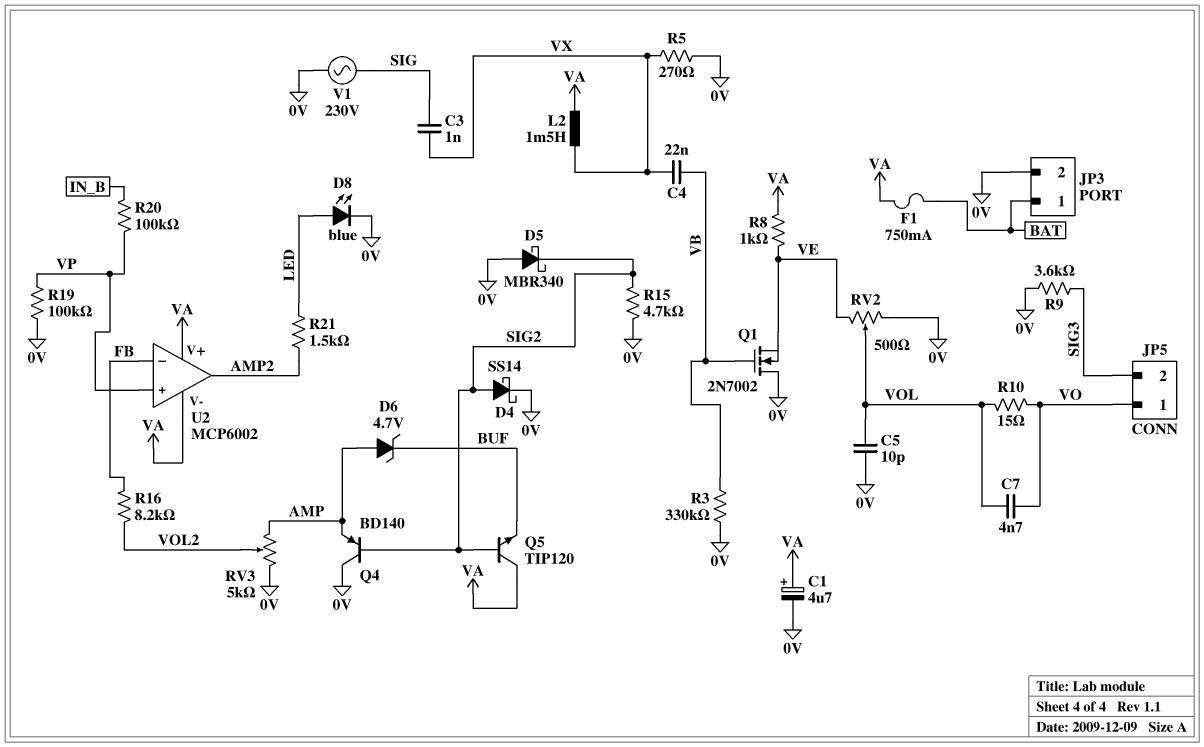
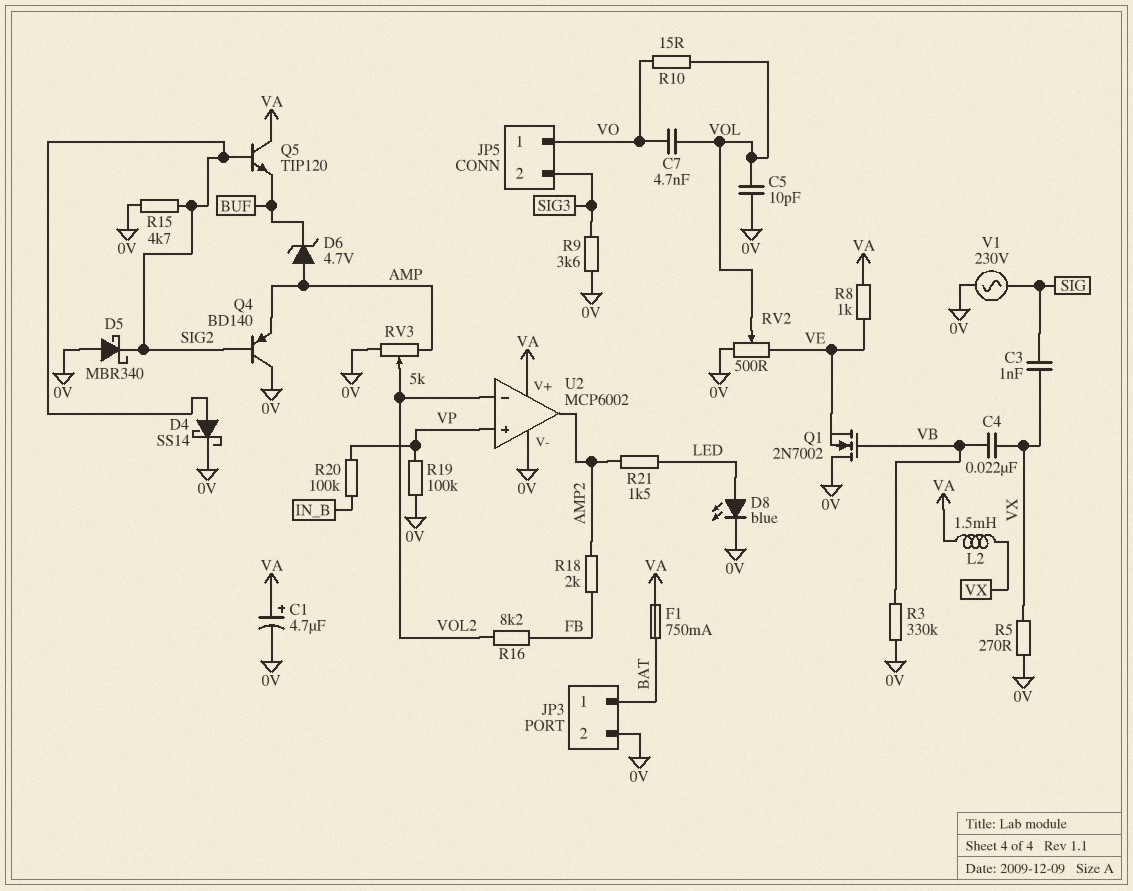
R18: none -> 2k (AMP2, FB)
U2 pin V-: VA -> 0V
U2 pin in-: FB -> VOL2

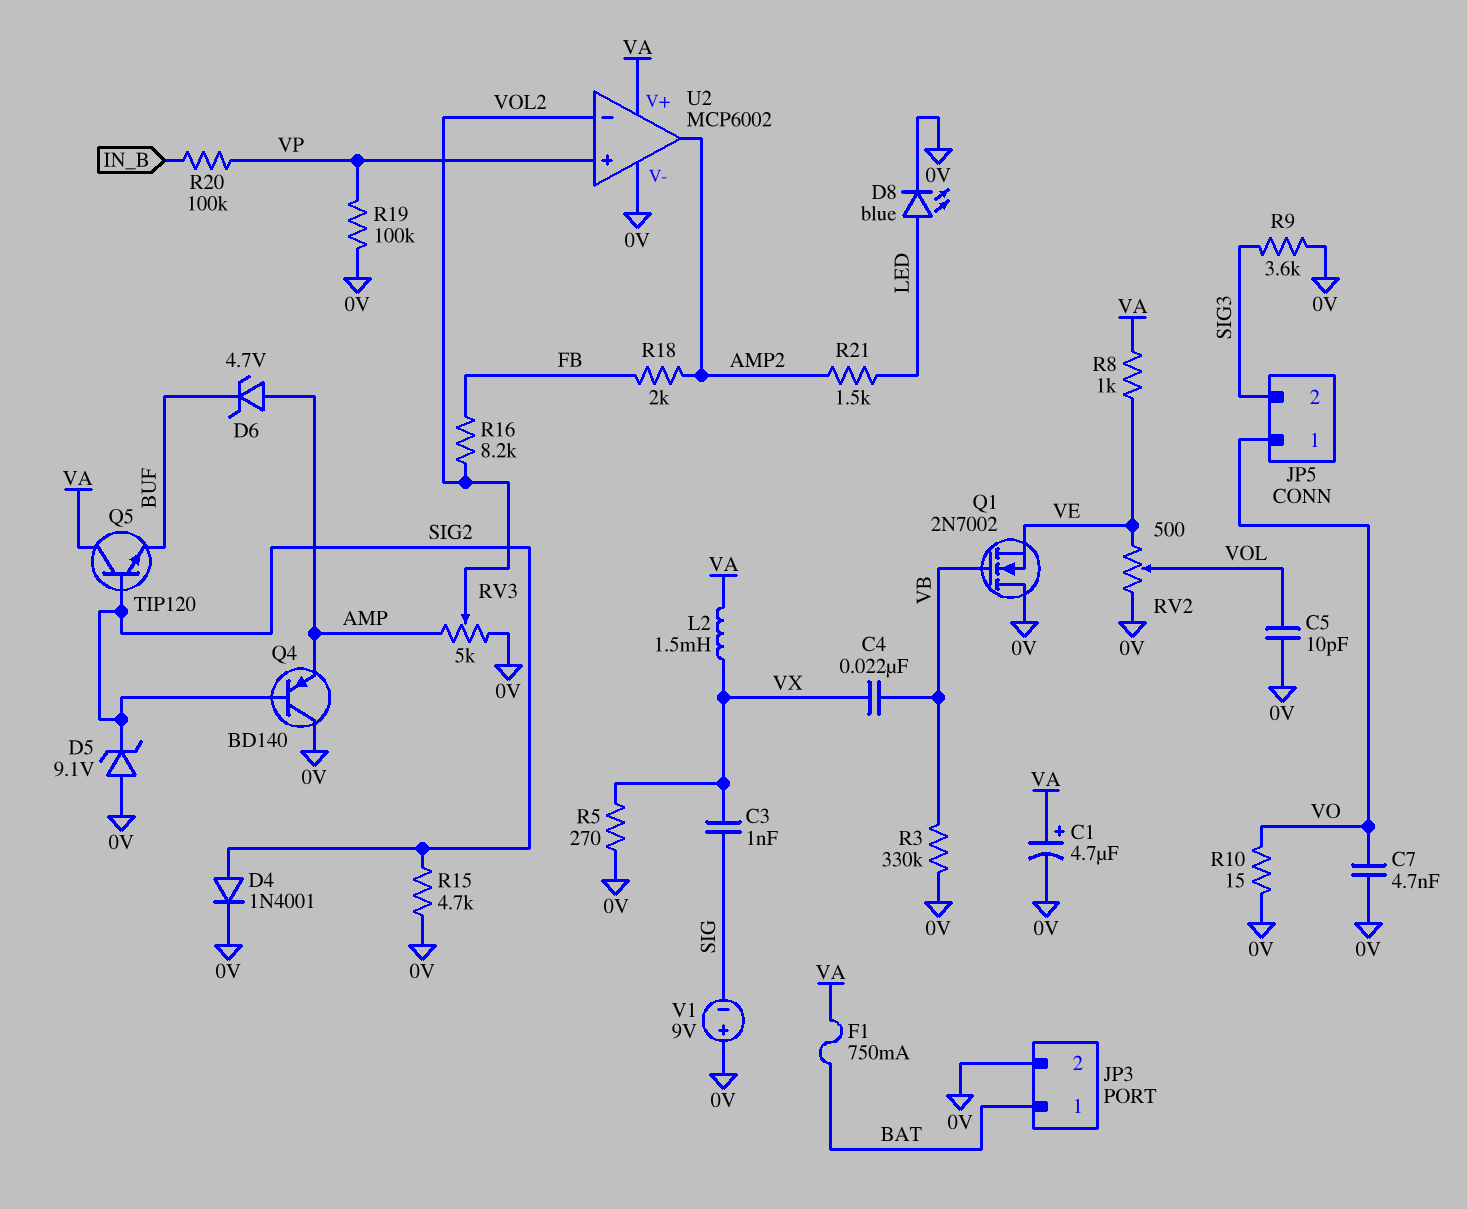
C7: 4.7nF (VO, VOL) -> 4.7nF (0V, VO)
D4: schottky SS14 (A SIG2, K 0V) -> diode 1N4001 (A SIG2, K 0V)
D5: schottky MBR340 (A 0V, K SIG2) -> zener 9.1V (A 0V, K SIG2)
R10: 15 (VO, VOL) -> 15 (0V, VO)
V1: AC 230V (0V, SIG) -> 9V (plus 0V, minus SIG)

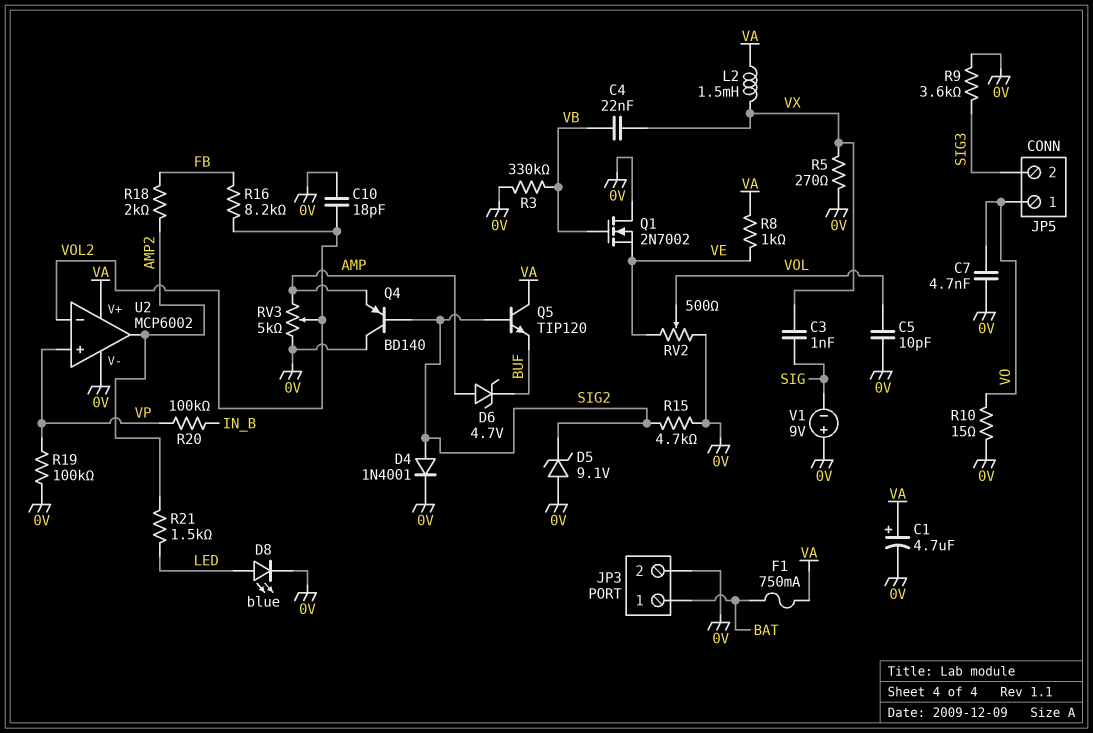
C10: none -> 18pF (0V, VOL2)

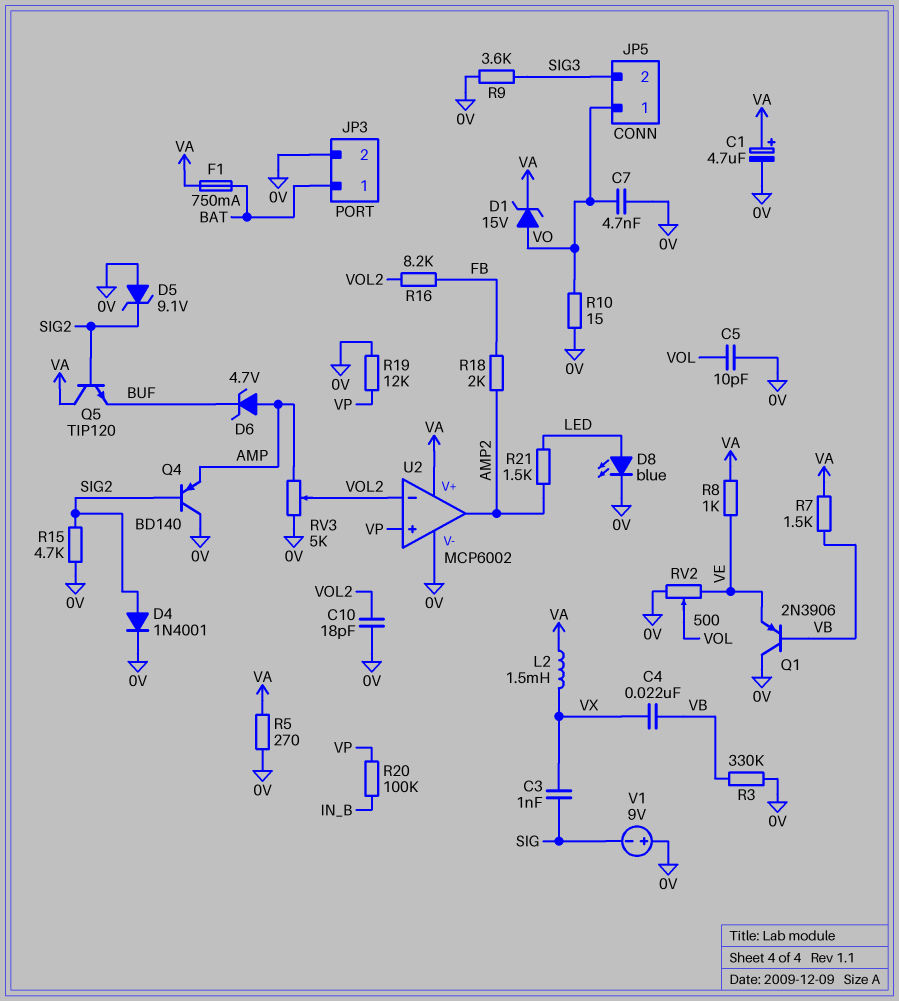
D1: none -> zener 15V (A VO, K VA)
Q1: NMOS 2N7002 (G VB, D 0V, S VE) -> PNP 2N3906 (B VB, C 0V, E VE)
R5: 270 (0V, VX) -> 270 (0V, VA)
R7: none -> 1.5k (VA, VB)
R19: 100k (0V, VP) -> 12k (0V, VP)

